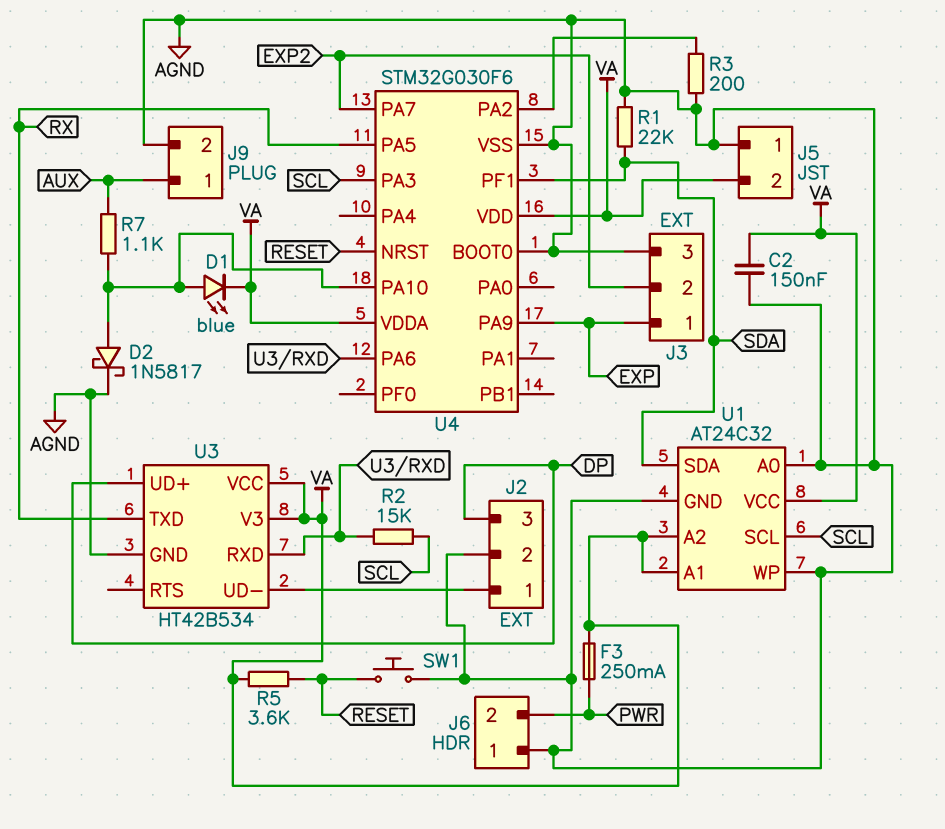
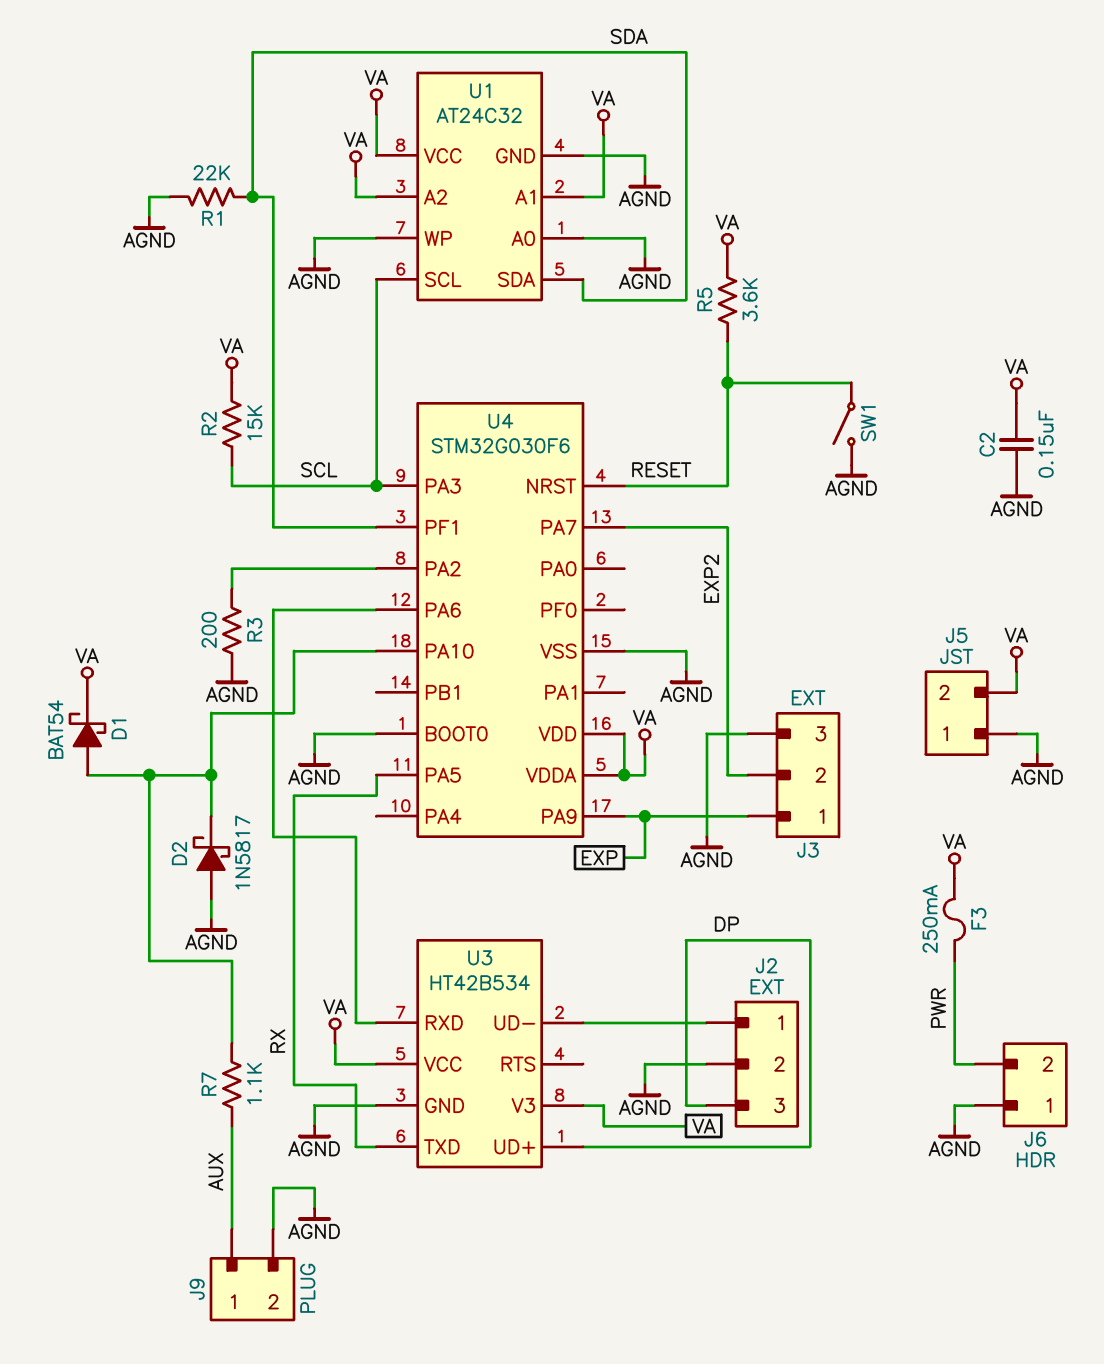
D1: LED blue (A U4/PA10, K VA) -> schottky BAT54 (A U4/PA10, K VA)
D2: schottky 1N5817 (A U4/PA10, K AGND) -> schottky 1N5817 (A AGND, K U4/PA10)
R2: 15k (SCL, U3/RXD) -> 15k (SCL, VA)
SW1: button (AGND, RESET) -> switch (AGND, RESET)

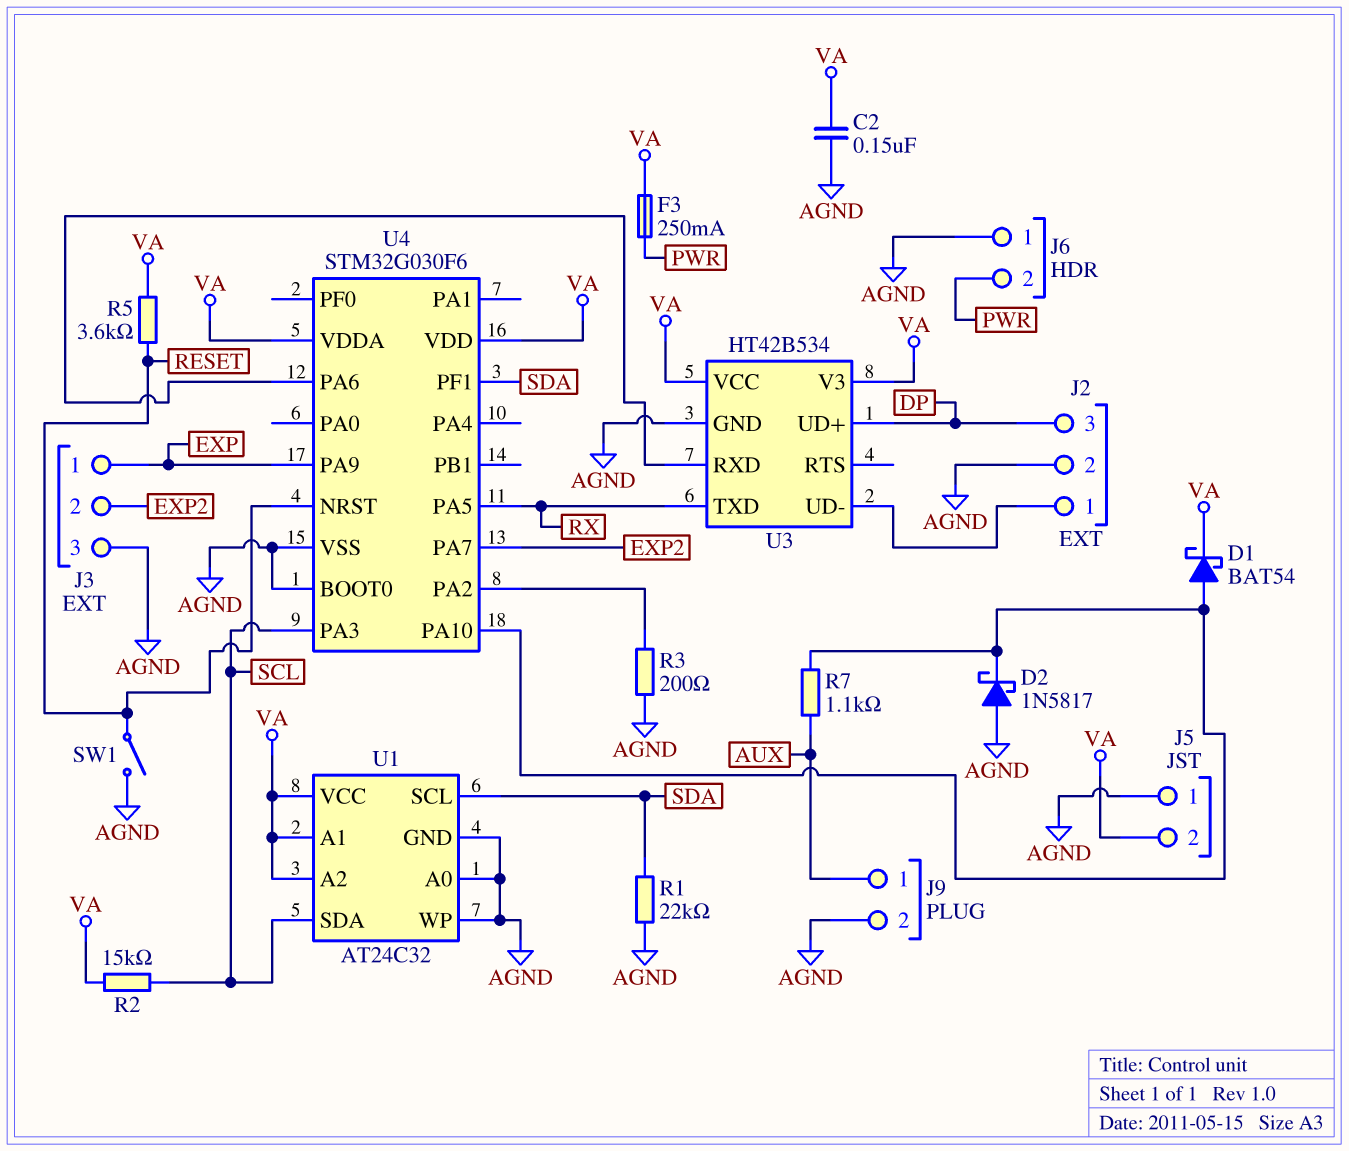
U1 pin SCL: SCL -> SDA
U1 pin SDA: SDA -> SCL

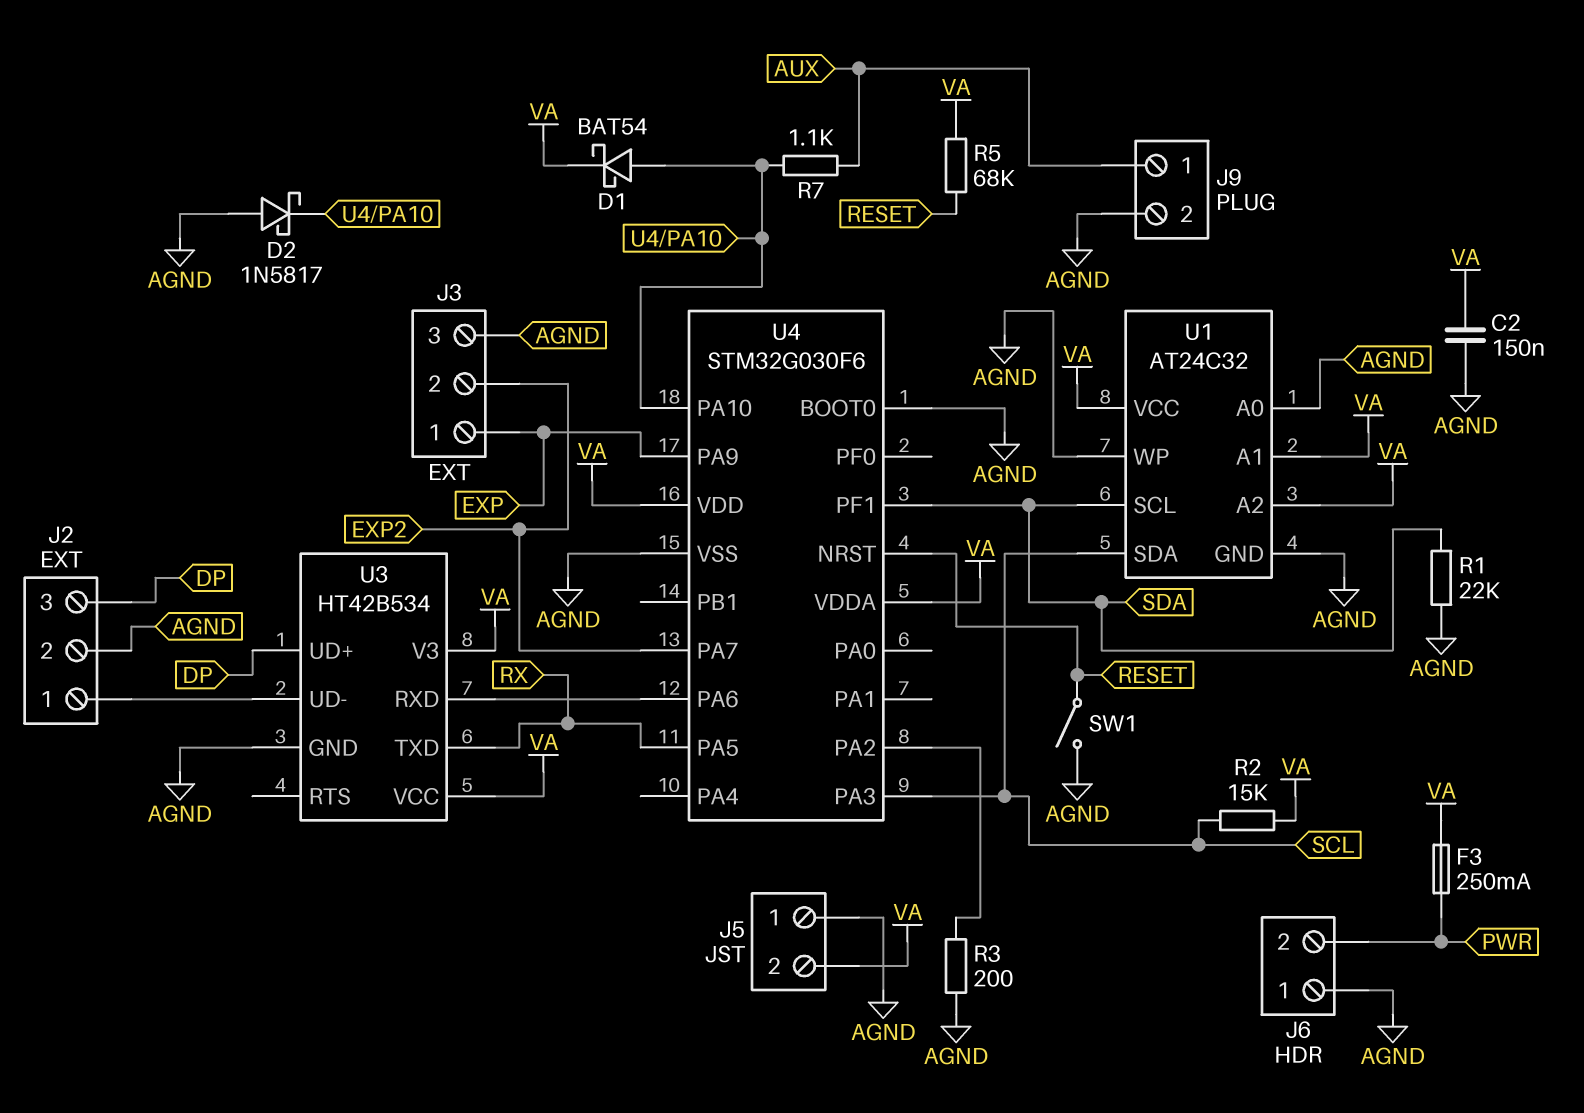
R5: 3.6k (RESET, VA) -> 68k (RESET, VA)

